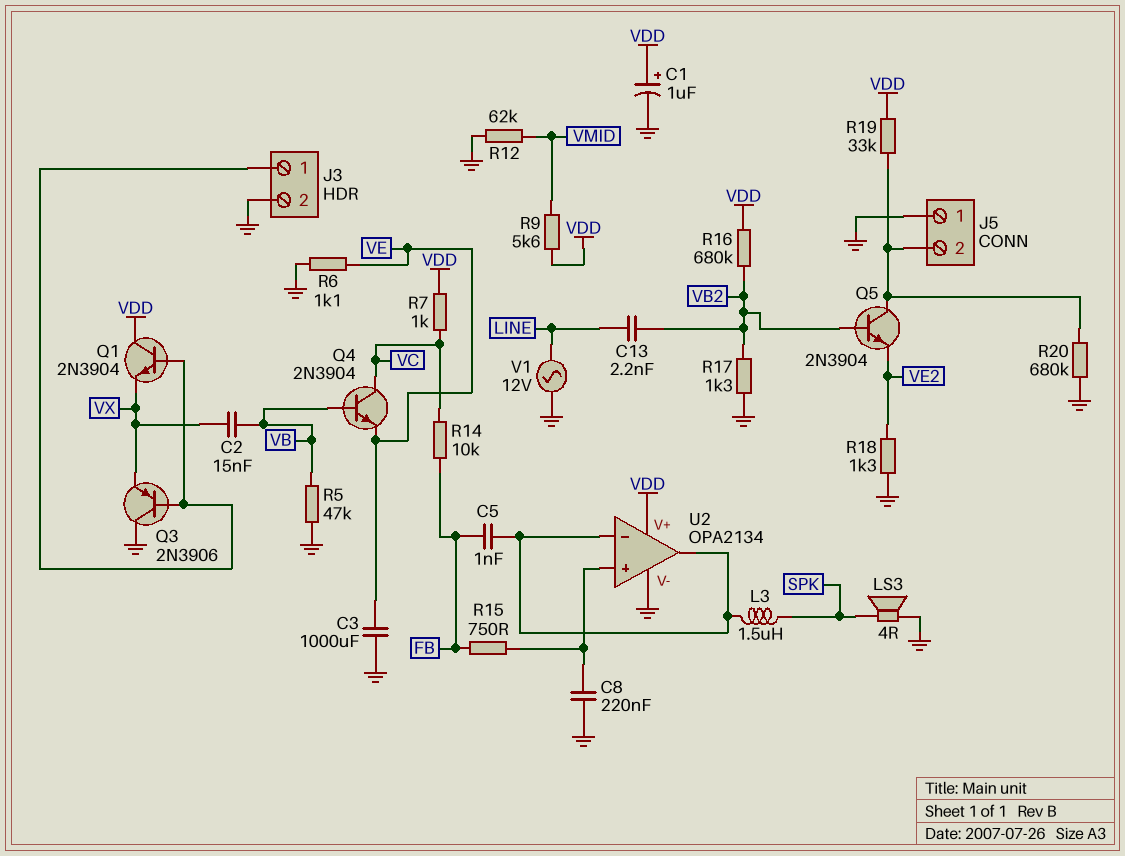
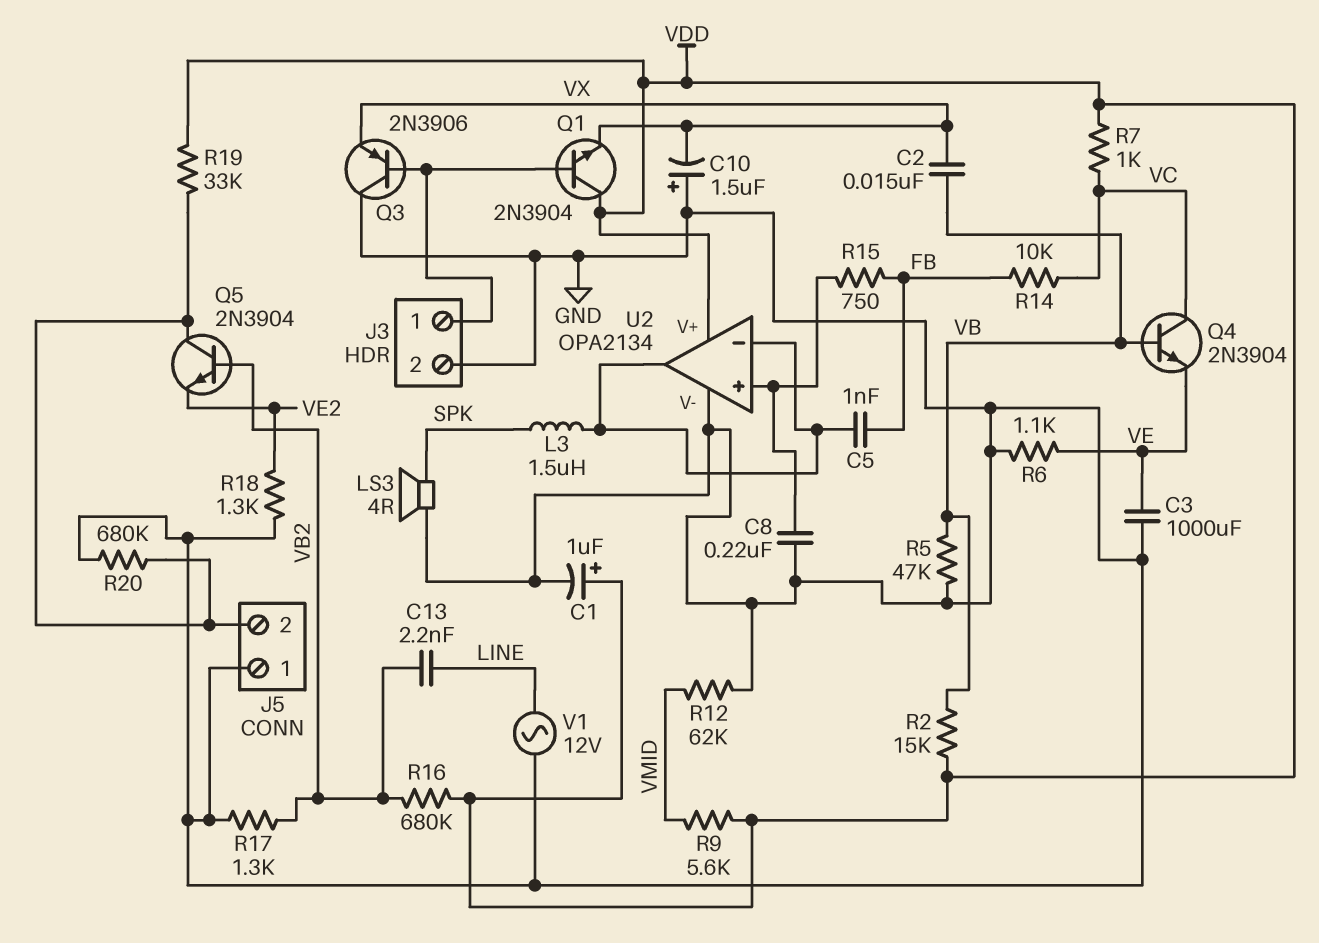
C10: none -> 1.5uF (plus GND, minus VX)
R2: none -> 15k (VB, VDD)

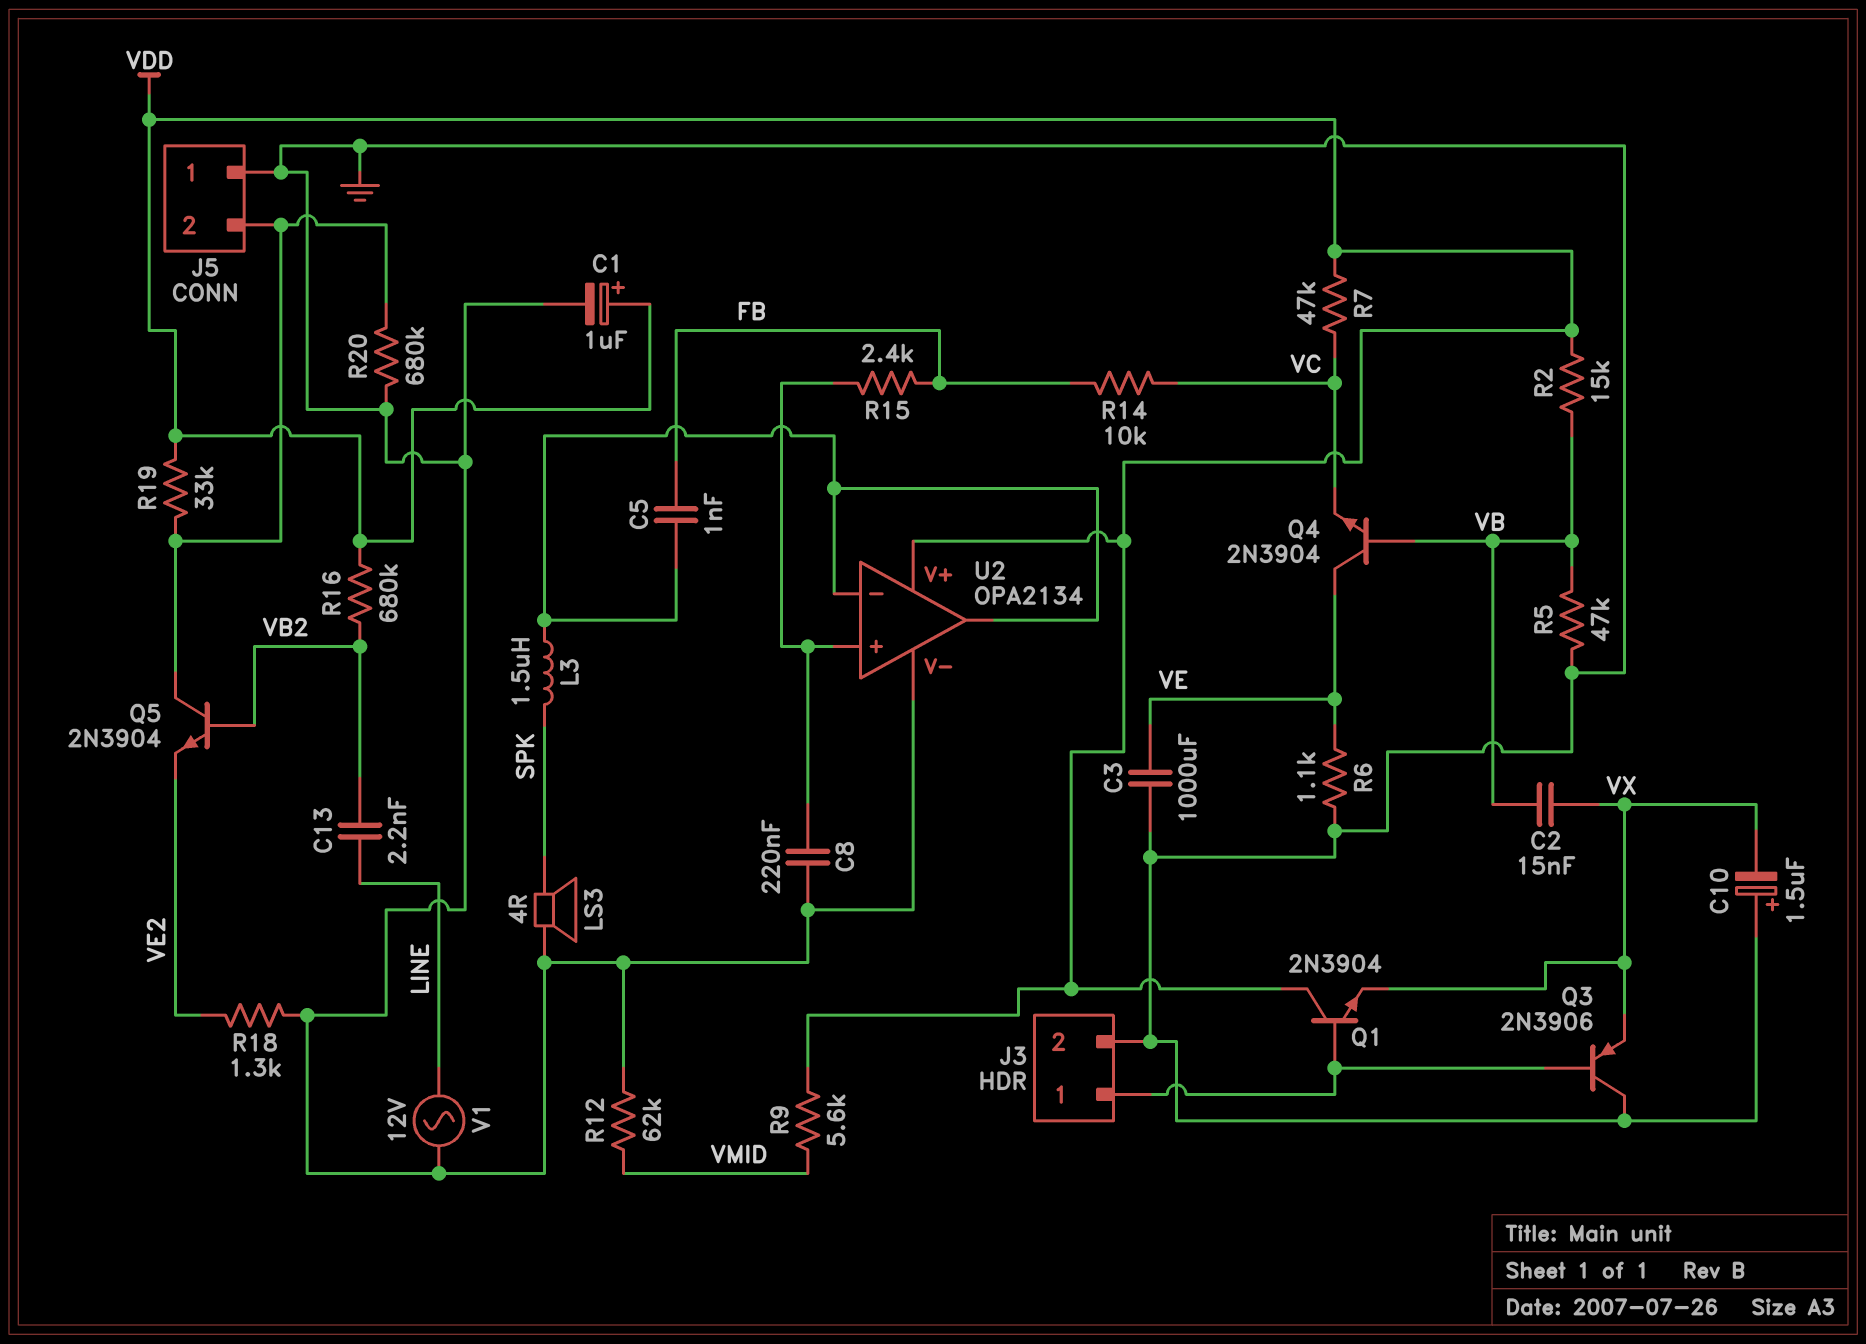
Q4: NPN 2N3904 (B VB, C VC, E VE) -> NPN 2N3904 (B VB, C VE, E VC)
R7: 1k (VC, VDD) -> 47k (VC, VDD)
R15: 750 (FB, U2/in+) -> 2.4k (FB, U2/in+)
R17: 1.3k (GND, VB2) -> none

